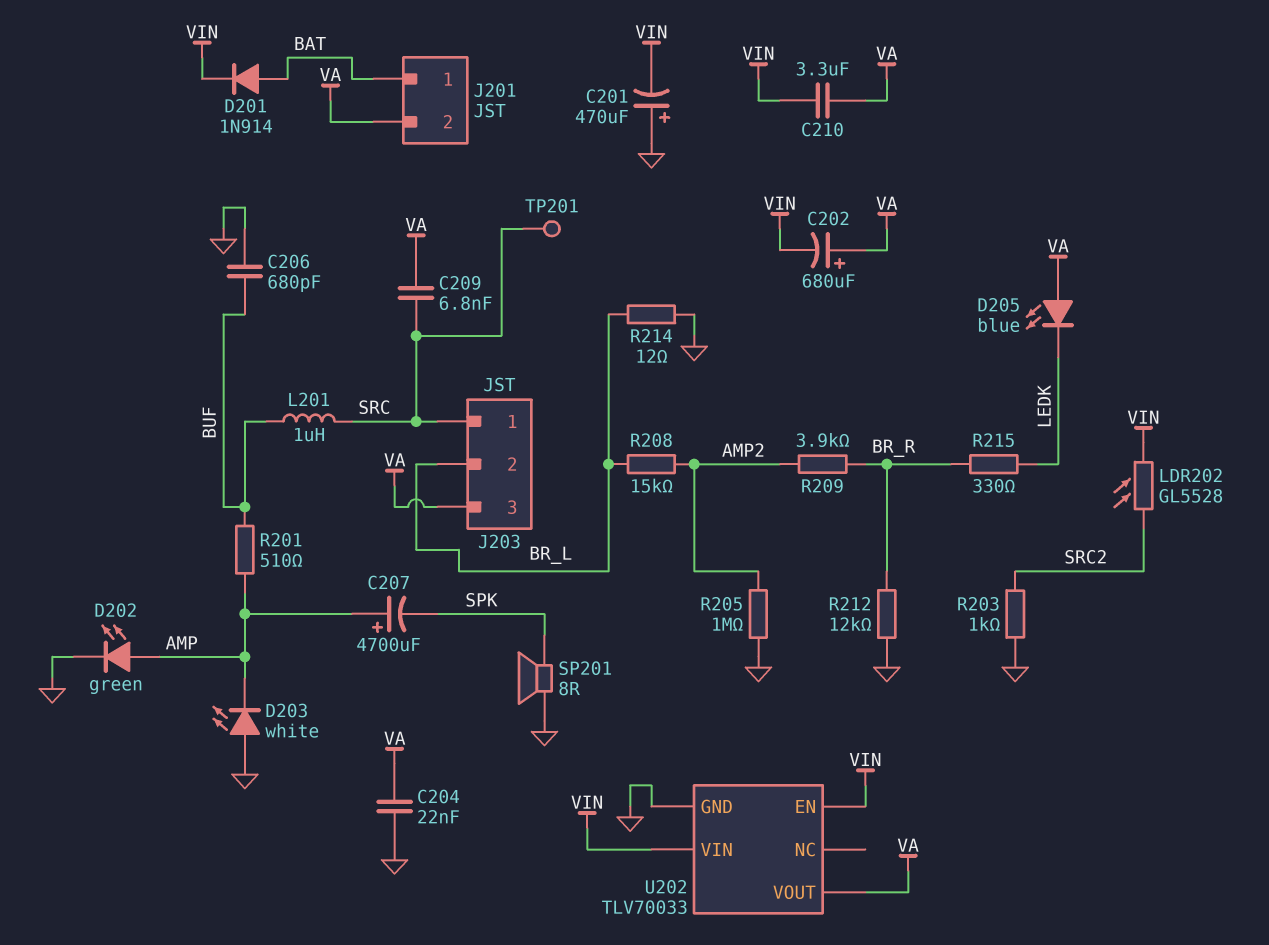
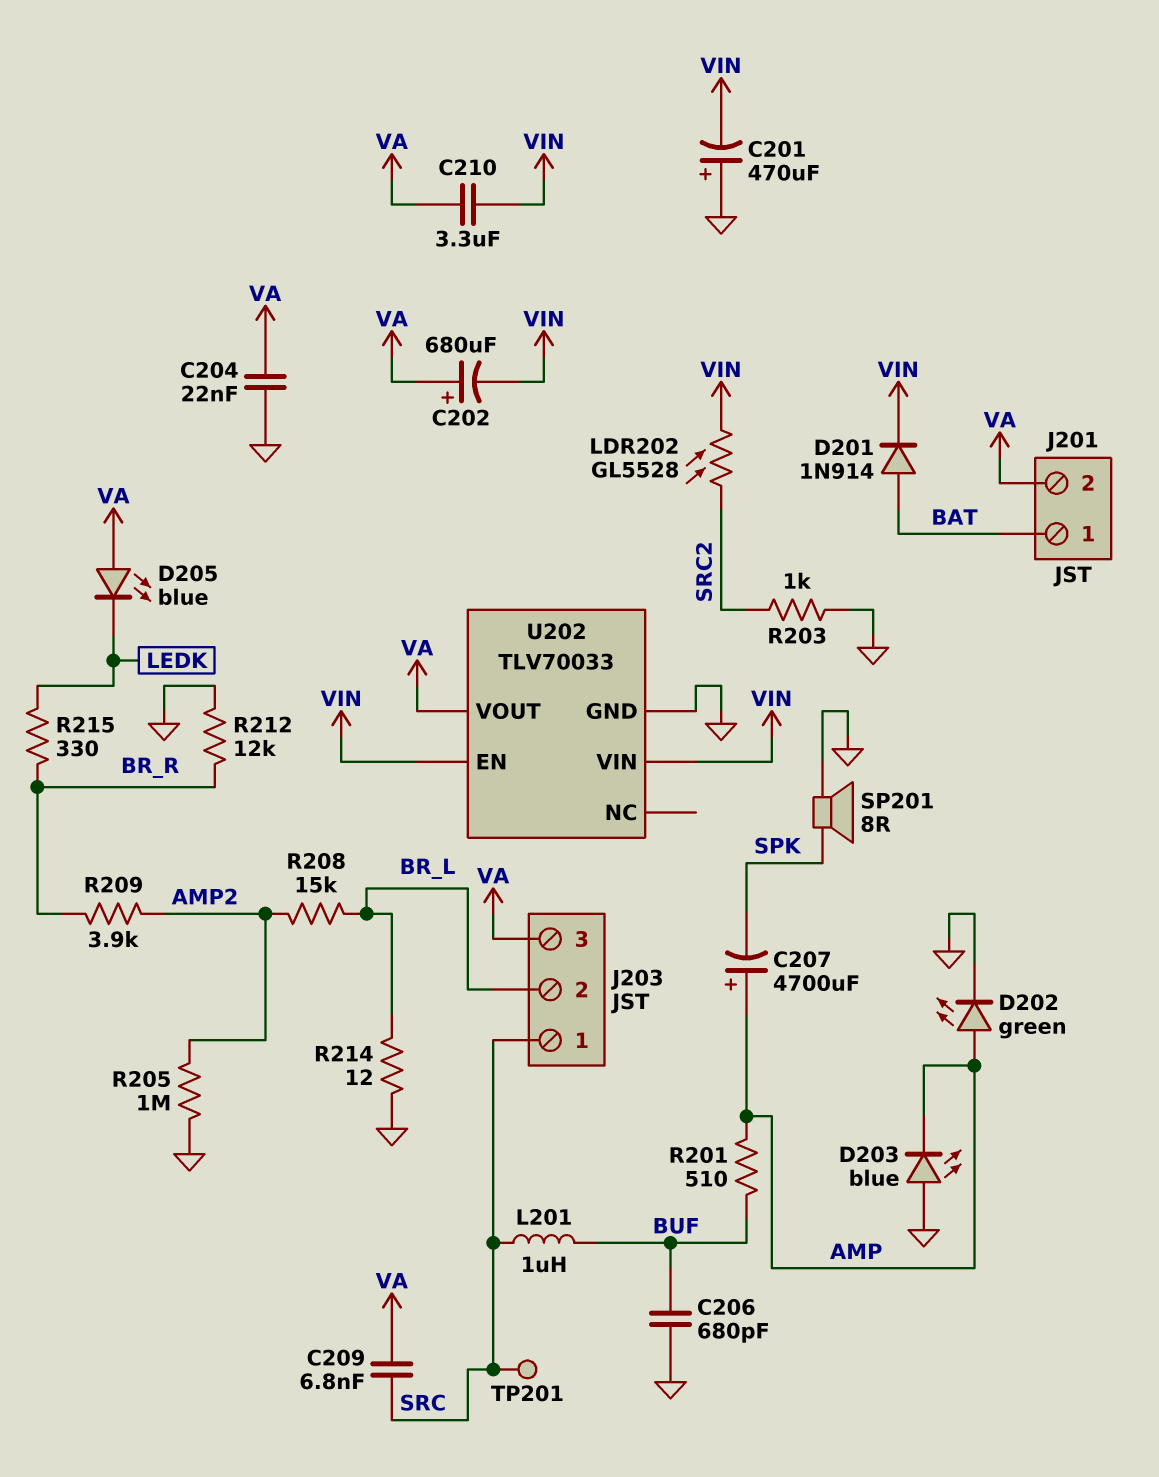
D203: LED white (A GND, K AMP) -> LED blue (A GND, K AMP)

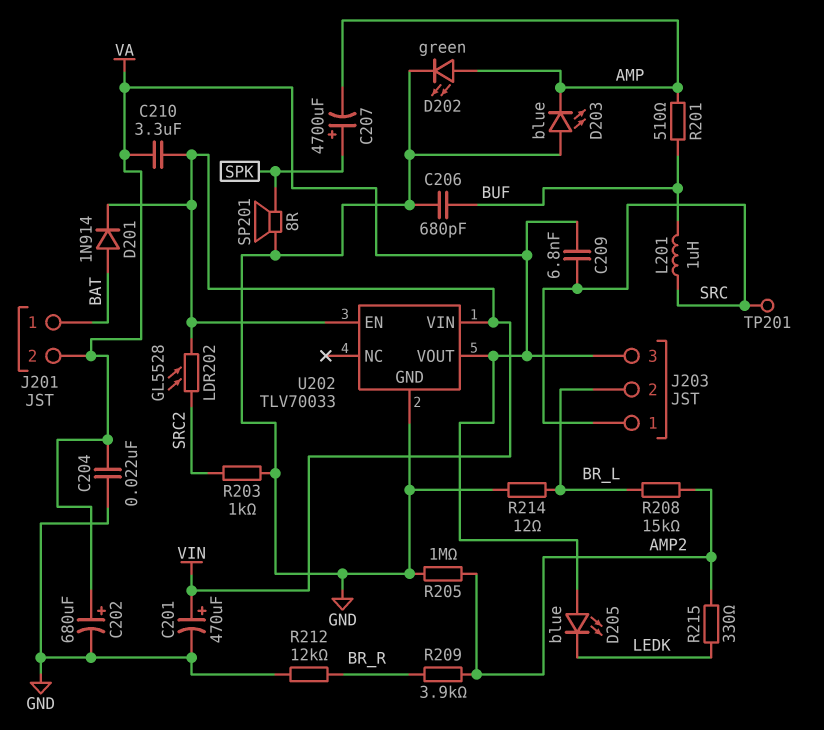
C201: 470uF (plus GND, minus VIN) -> 470uF (plus VIN, minus GND)
C202: 680uF (plus VA, minus VIN) -> 680uF (plus VA, minus GND)
C207: 4700uF (plus AMP, minus SPK) -> 4700uF (plus SPK, minus AMP)
R215: 330 (BR_R, LEDK) -> 330 (AMP2, LEDK)

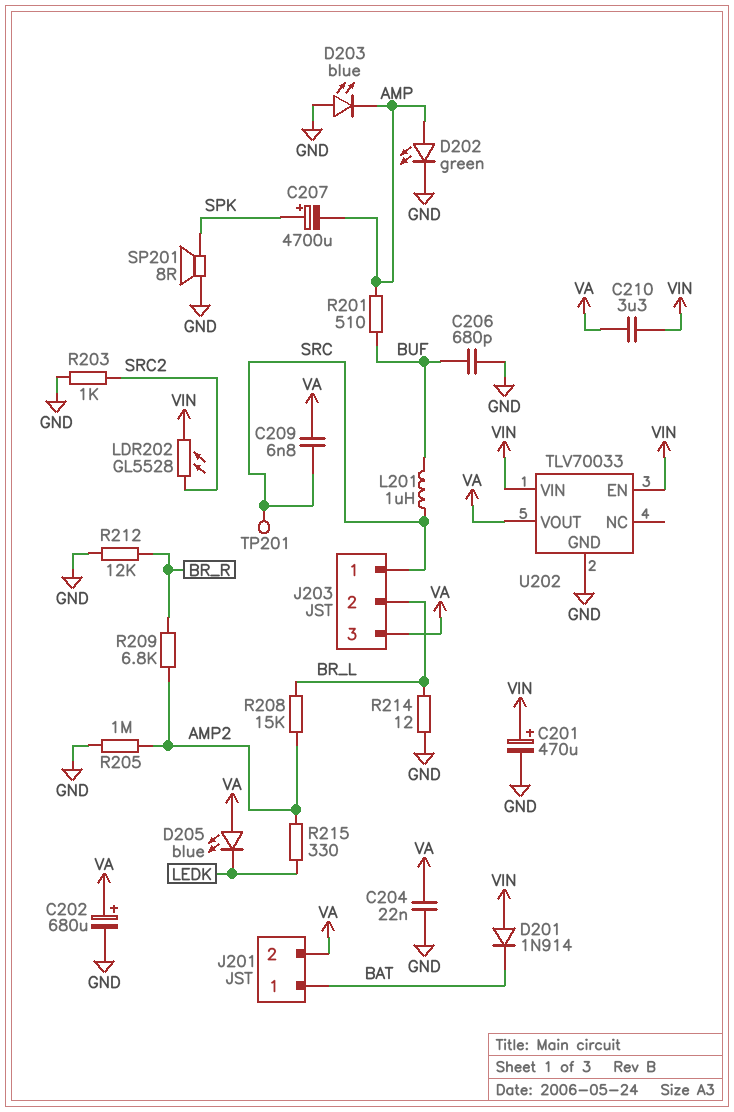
D201: diode 1N914 (A BAT, K VIN) -> diode 1N914 (A VIN, K BAT)
R209: 3.9k (AMP2, BR_R) -> 6.8k (AMP2, BR_R)

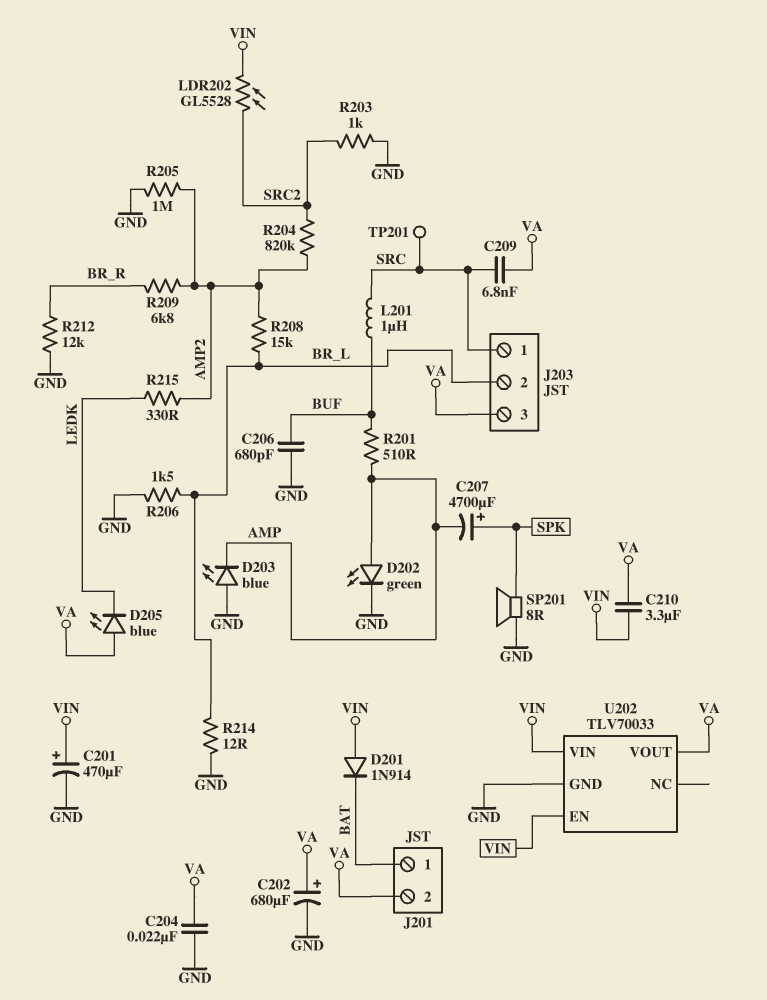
R204: none -> 820k (AMP2, SRC2)
R206: none -> 1.5k (BR_L, GND)

